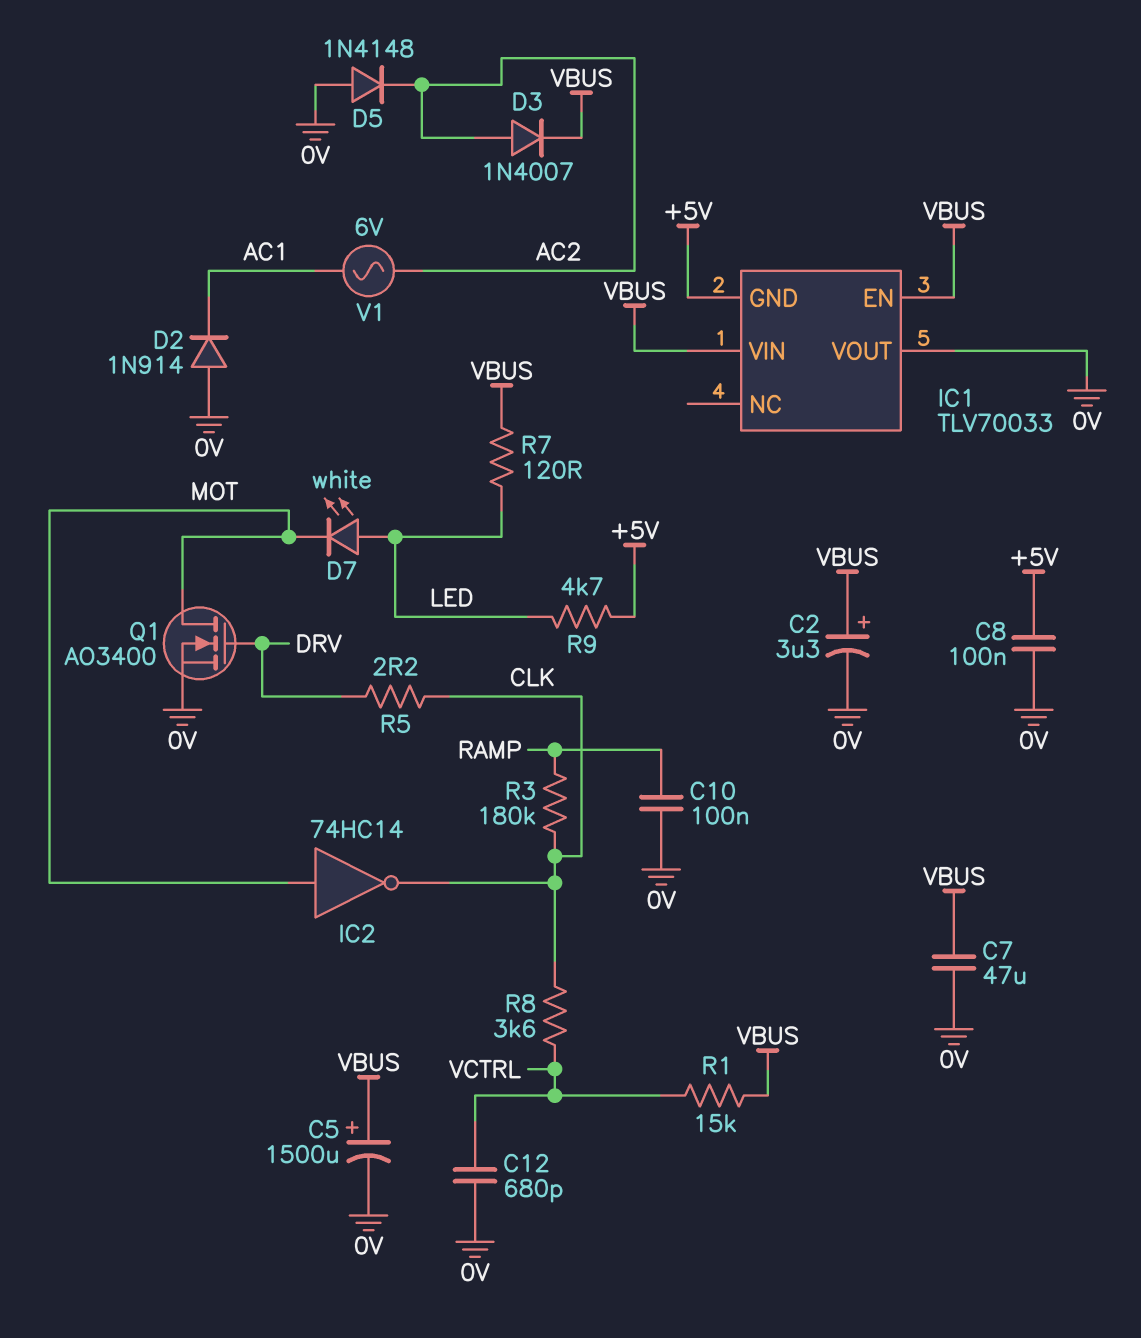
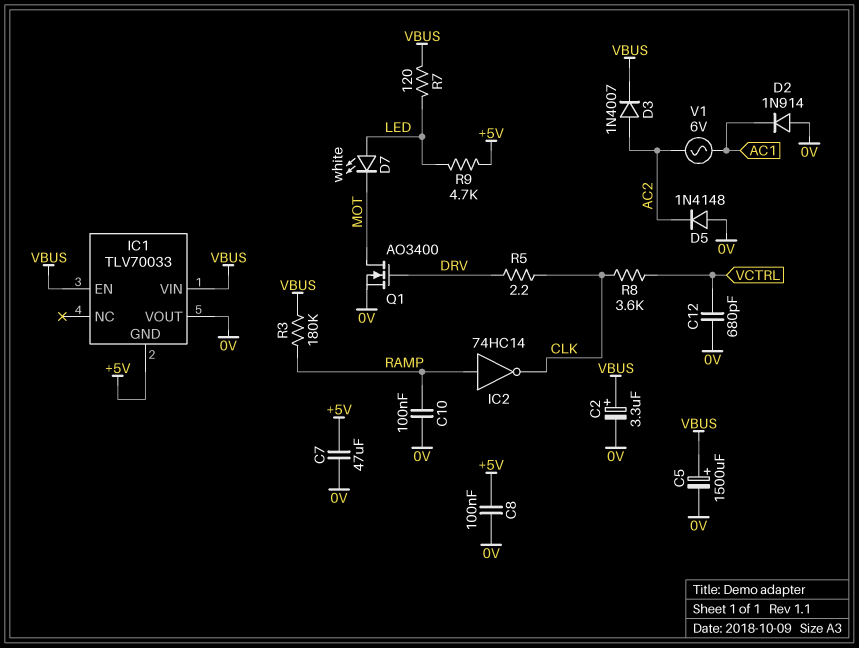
C7: 47uF (0V, VBUS) -> 47uF (+5V, 0V)
IC2: NOT 74HC14 (in MOT, out CLK) -> NOT 74HC14 (in RAMP, out CLK)
R1: 15k (VBUS, VCTRL) -> none
R3: 180k (CLK, RAMP) -> 180k (RAMP, VBUS)

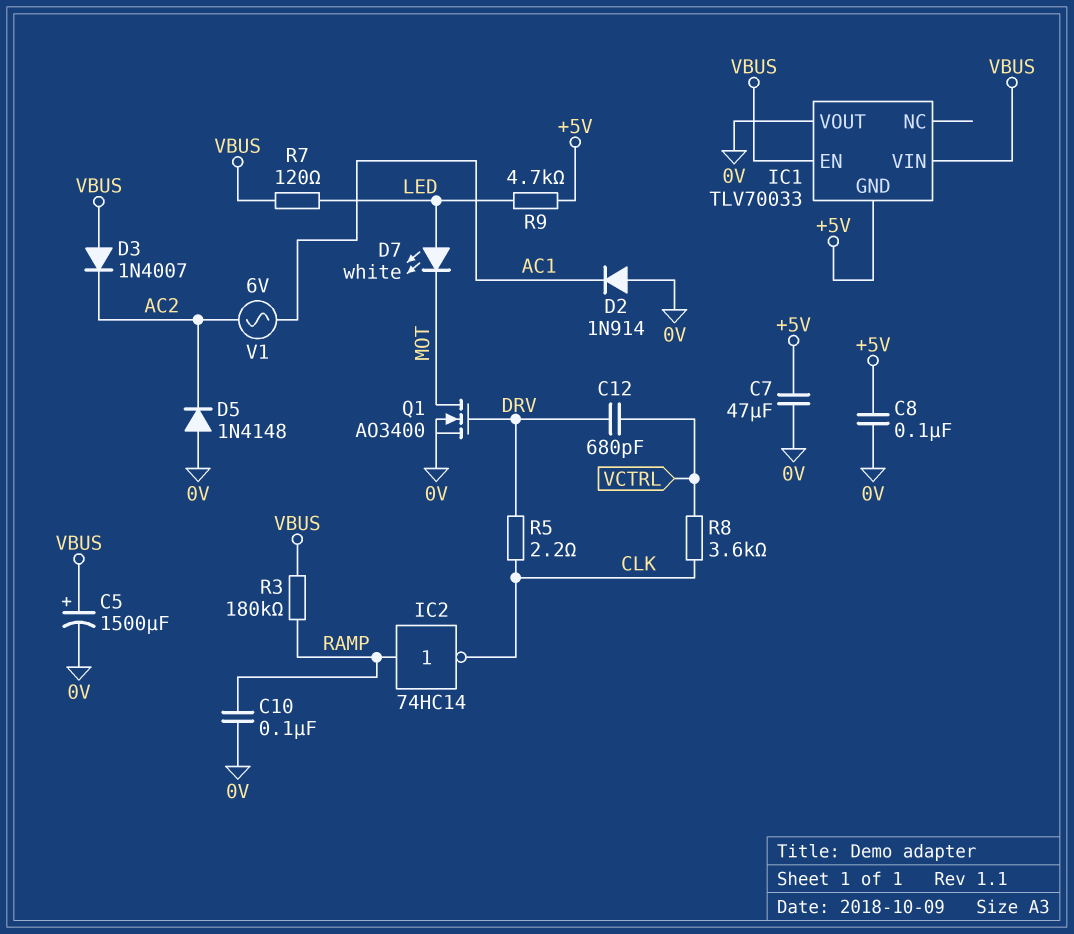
C2: 3.3uF (plus VBUS, minus 0V) -> none
C12: 680pF (0V, VCTRL) -> 680pF (DRV, VCTRL)
D3: diode 1N4007 (A AC2, K VBUS) -> diode 1N4007 (A VBUS, K AC2)

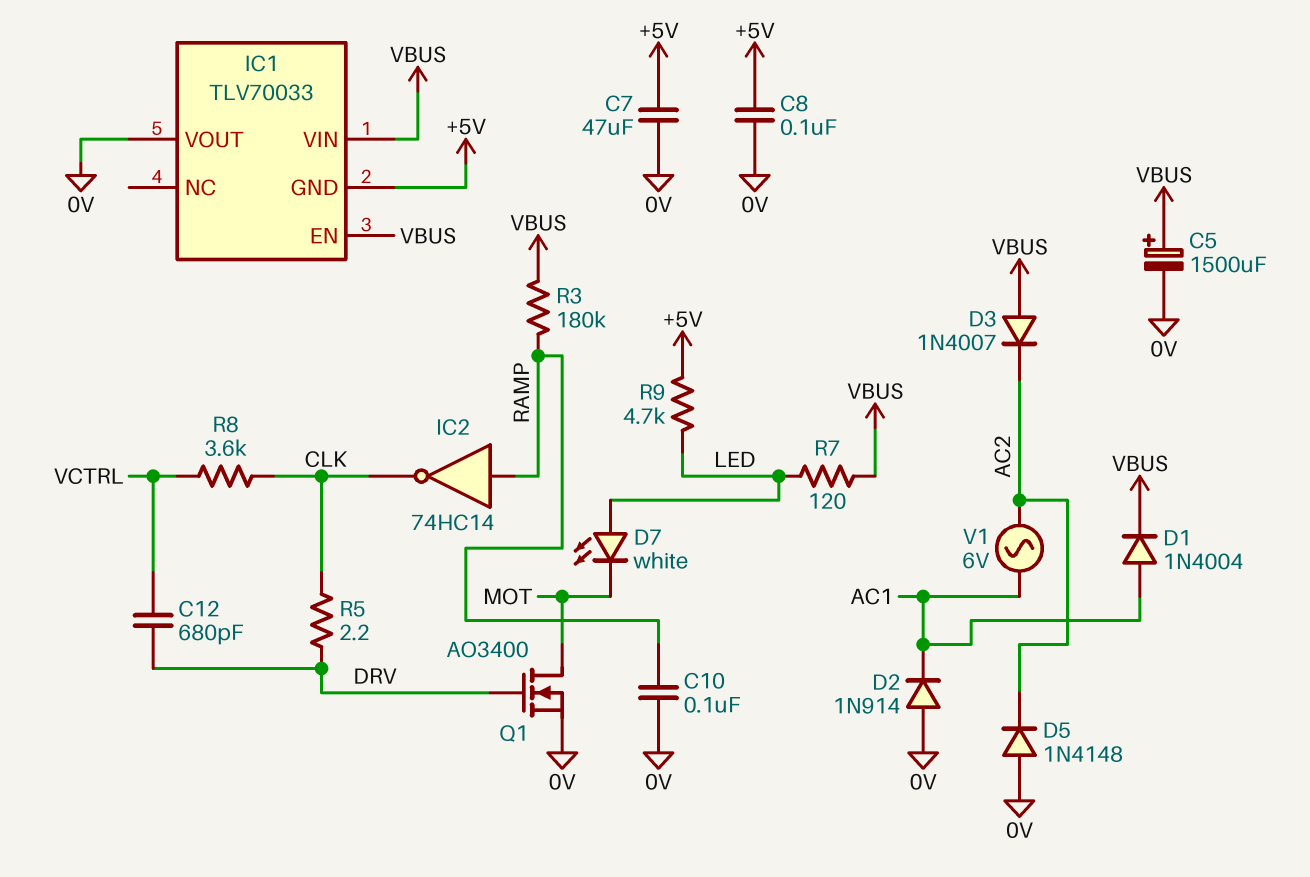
D1: none -> diode 1N4004 (A AC1, K VBUS)

